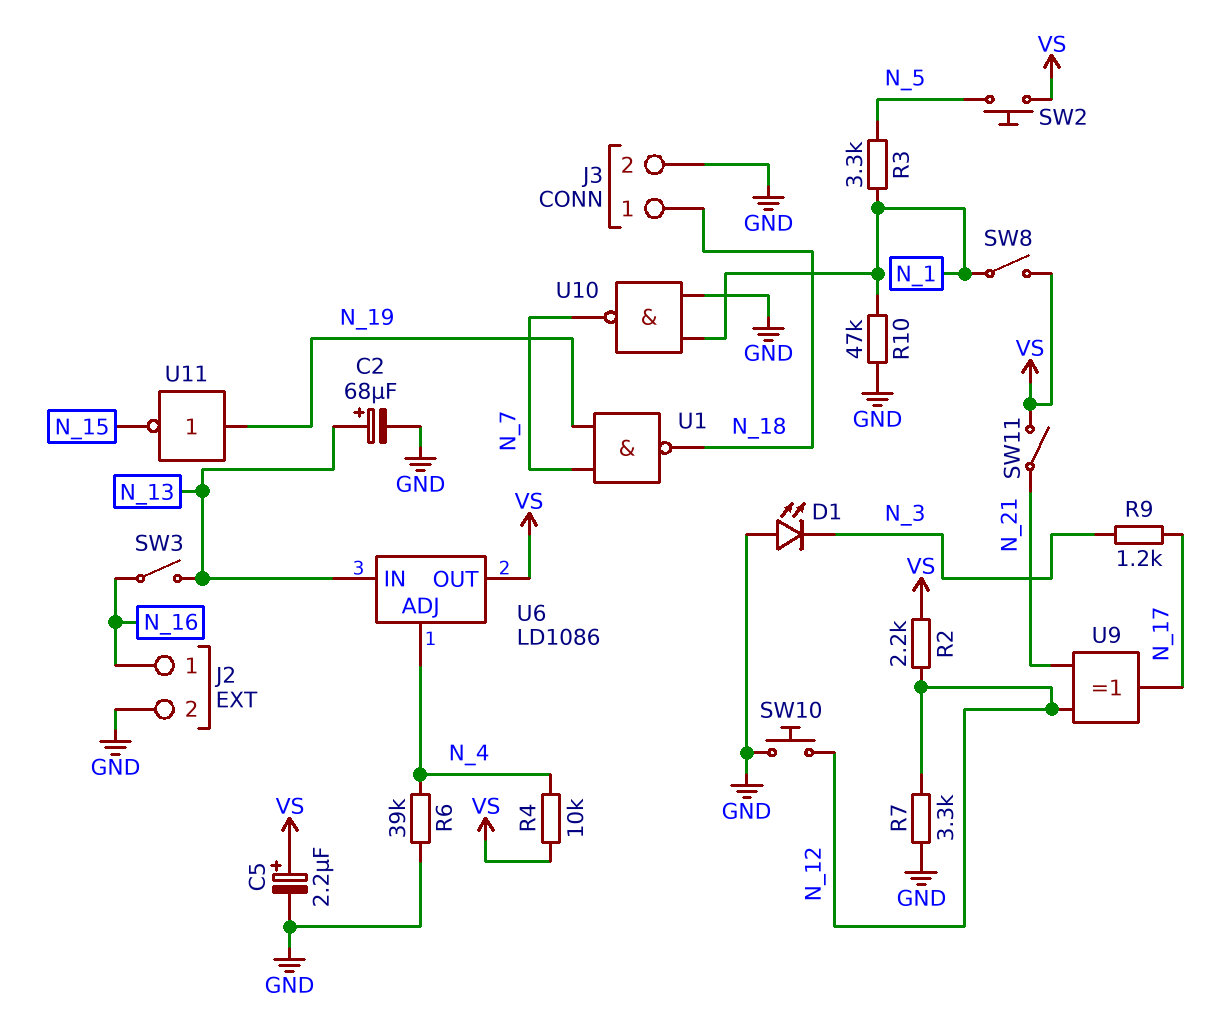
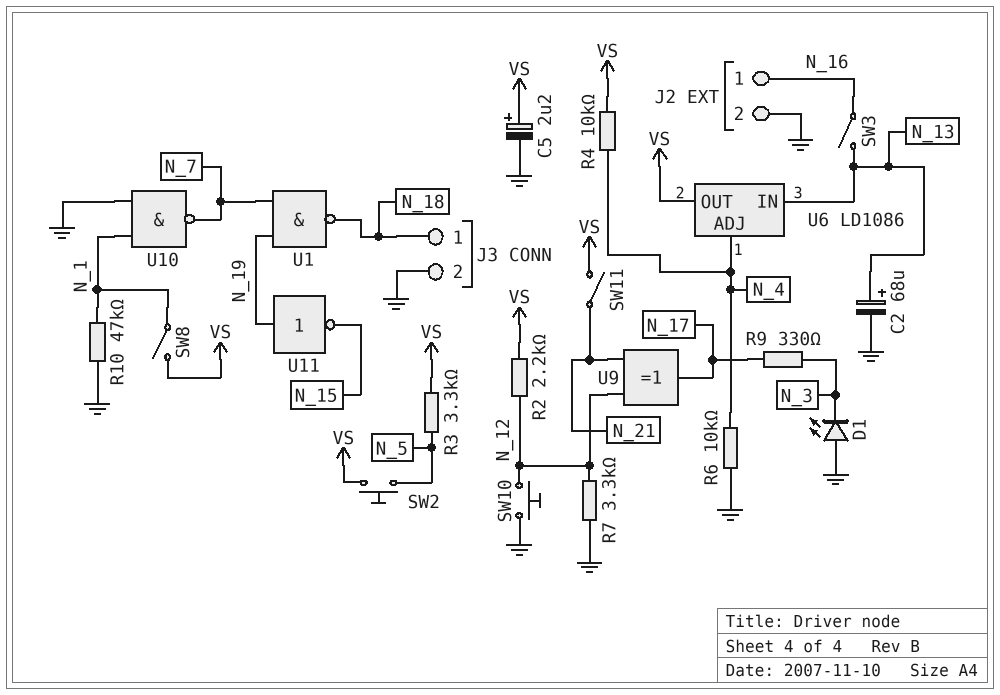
R3: 3.3k (N_1, N_5) -> 3.3k (N_5, VS)
R6: 39k (GND, N_4) -> 10k (GND, N_4)
R9: 1.2k (N_3, N_17) -> 330 (N_3, N_17)

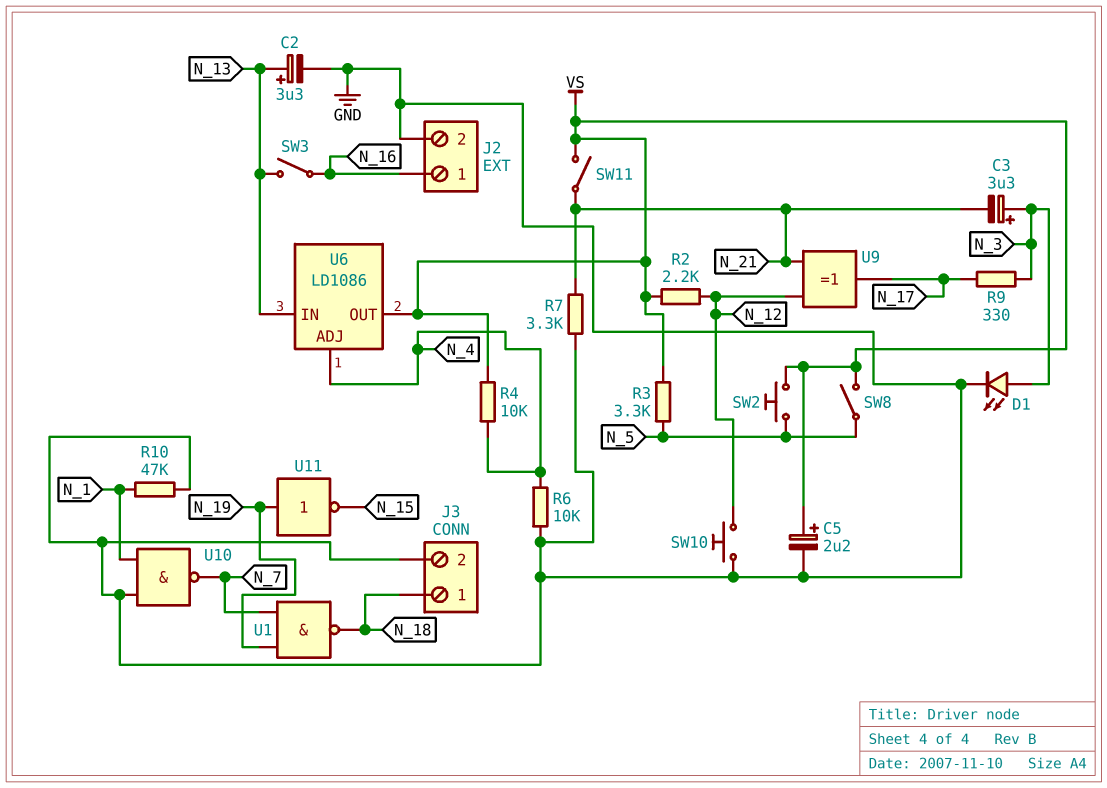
C2: 68uF (plus N_13, minus GND) -> 3.3uF (plus N_13, minus GND)
C3: none -> 3.3uF (plus N_3, minus N_21)
D1: LED (A GND, K N_3) -> LED (A N_3, K GND)
R7: 3.3k (GND, N_12) -> 3.3k (GND, N_21)
SW8: switch (N_1, VS) -> switch (N_5, VS)

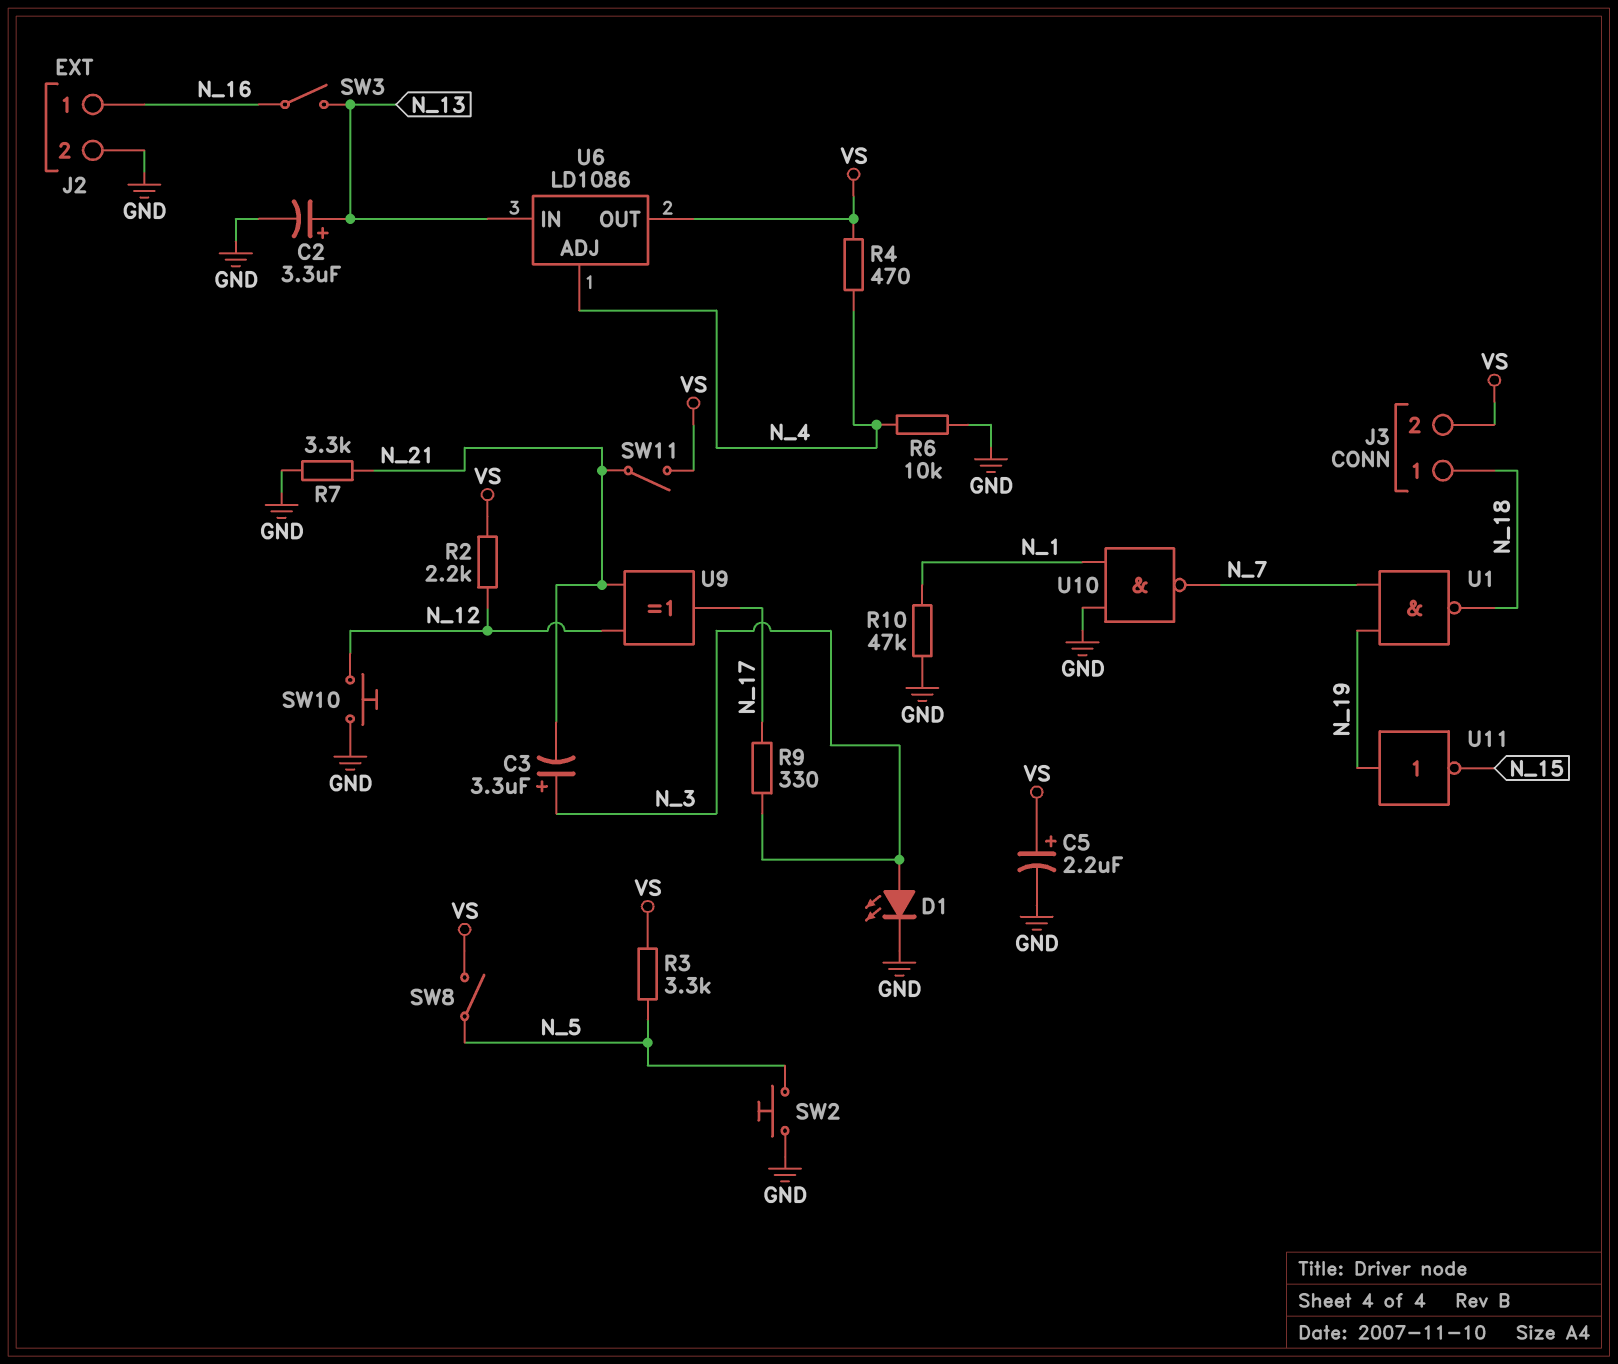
J3 pin 2: GND -> VS
R4: 10k (N_4, VS) -> 470 (N_4, VS)
SW2: button (N_5, VS) -> button (GND, N_5)

